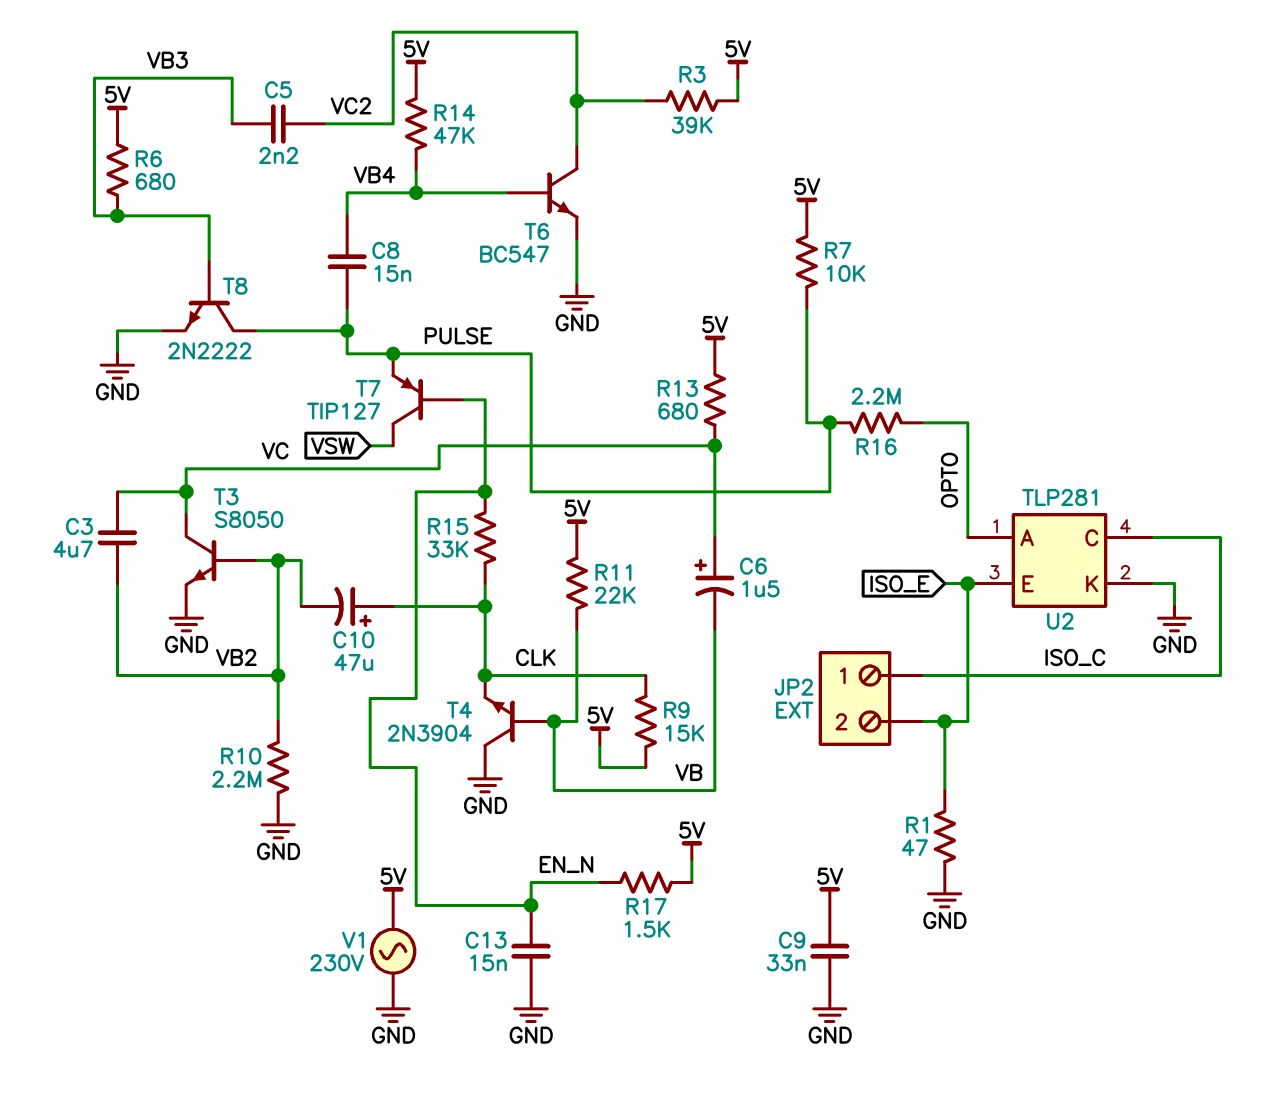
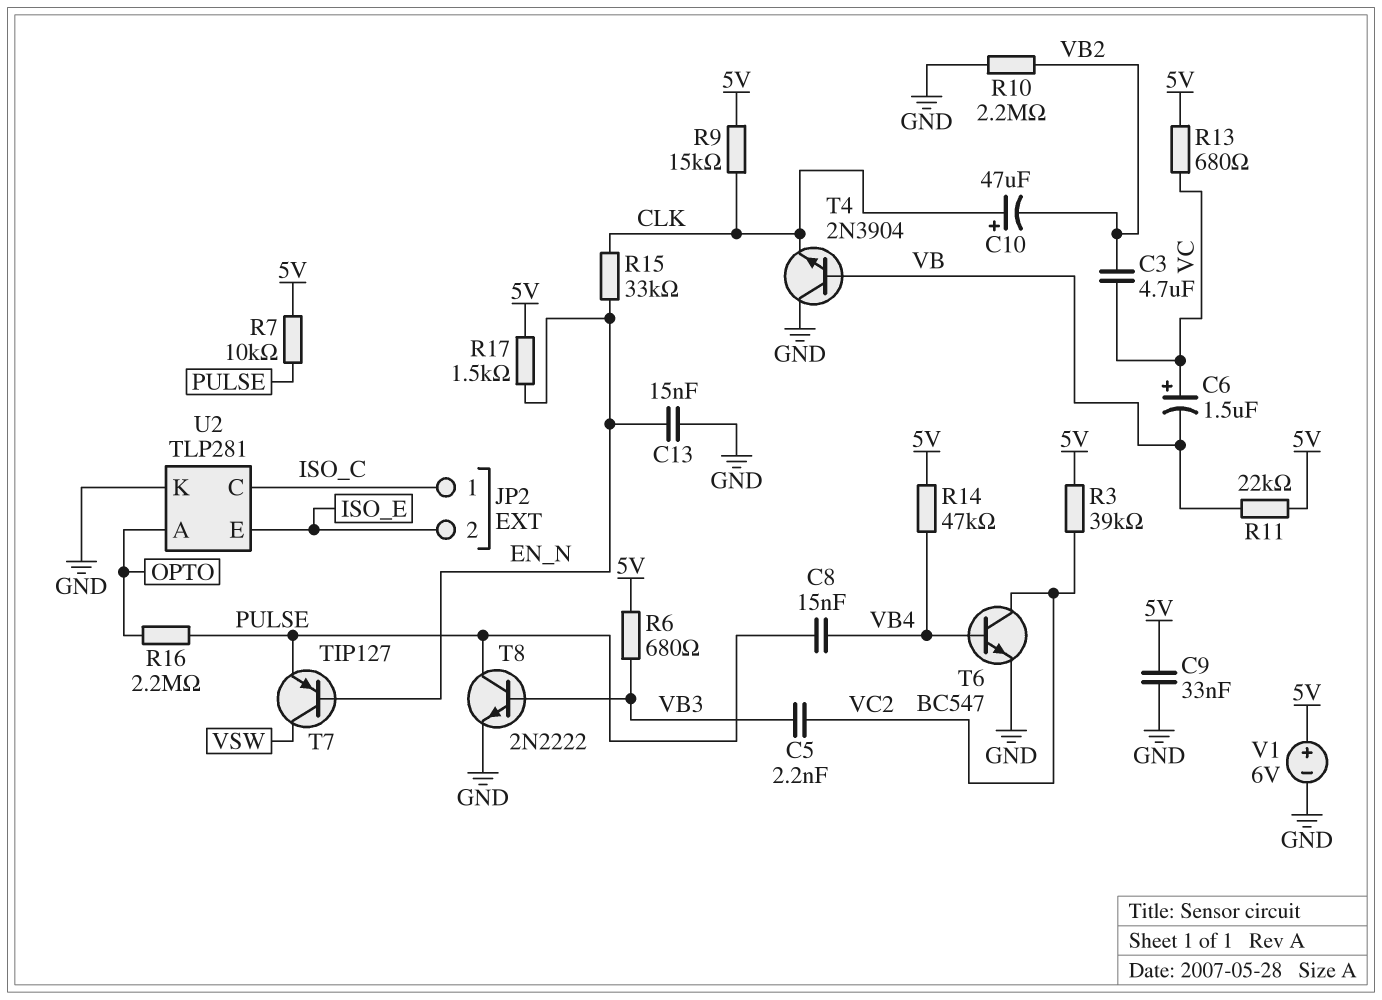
R1: 47 (GND, ISO_E) -> none
T3: NPN S8050 (B VB2, C VC, E GND) -> none
V1: AC 230V (5V, GND) -> 6V (plus 5V, minus GND)

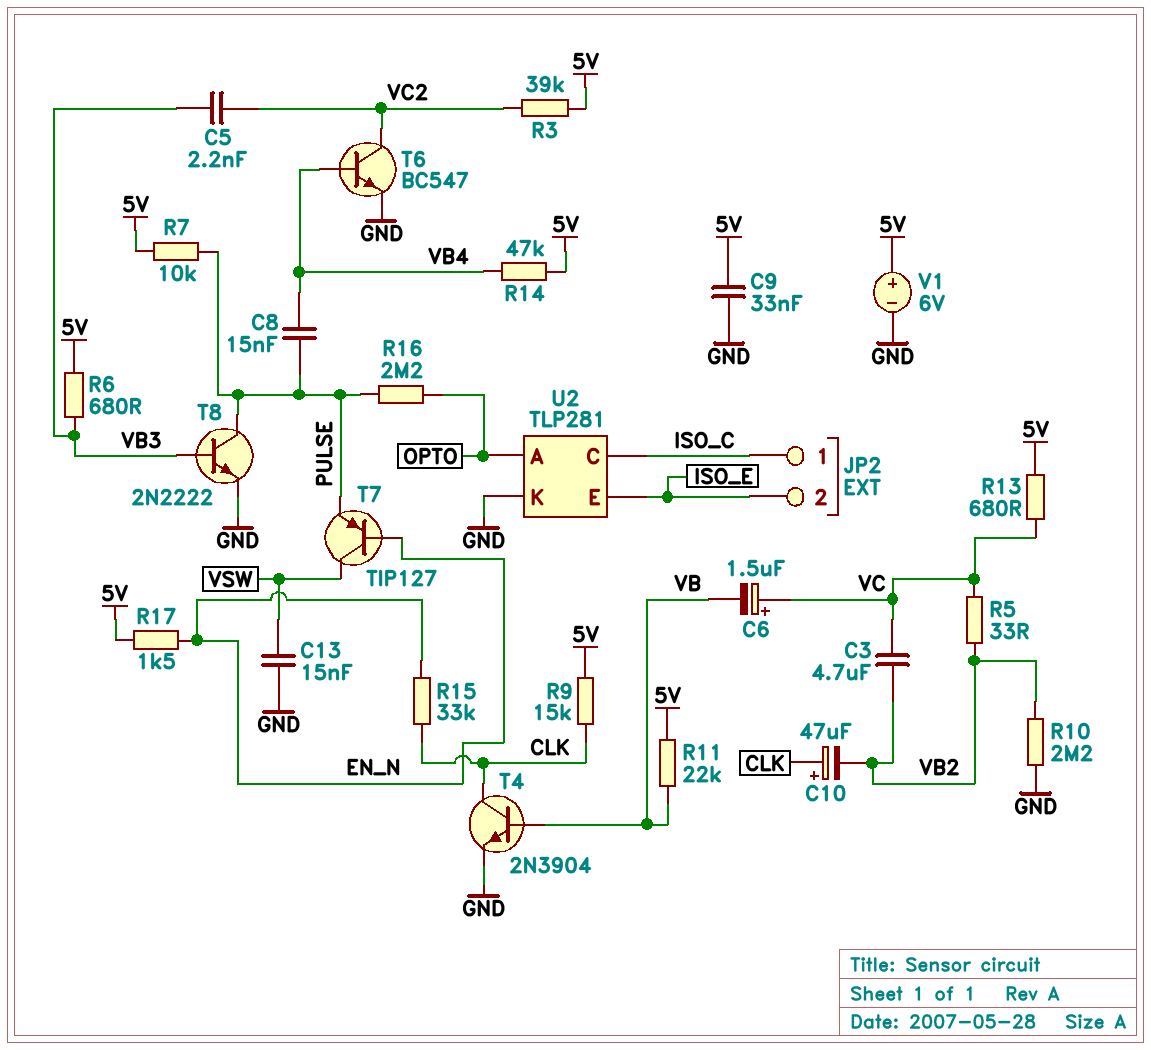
C13: 15nF (EN_N, GND) -> 15nF (GND, VSW)
R5: none -> 33 (VB2, VC)
T4: NPN 2N3904 (B VB, C GND, E CLK) -> NPN 2N3904 (B VB, C CLK, E GND)

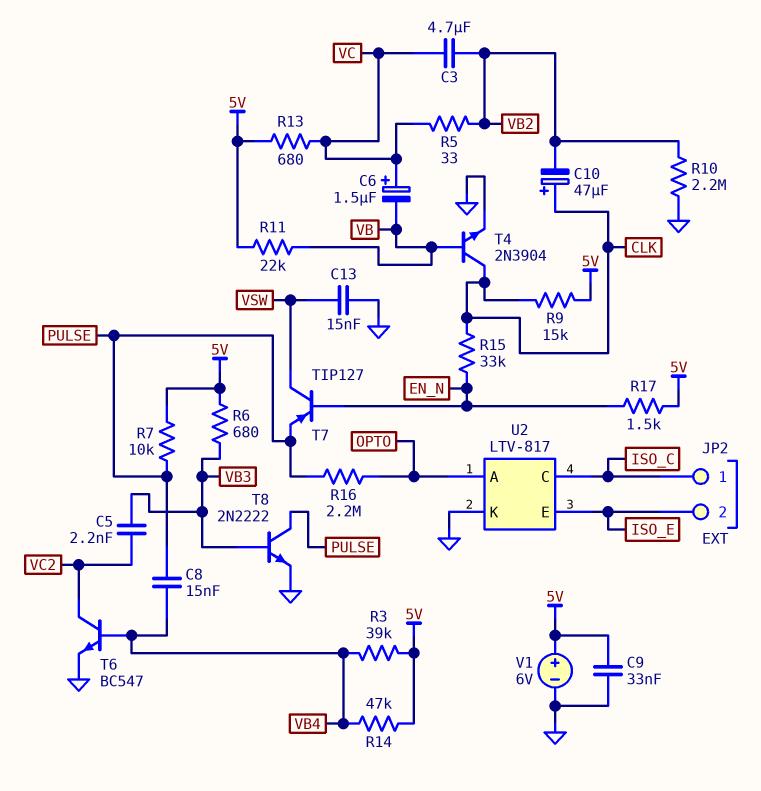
R3: 39k (5V, VC2) -> 39k (5V, VB4)
U2: TLP281 -> LTV-817

